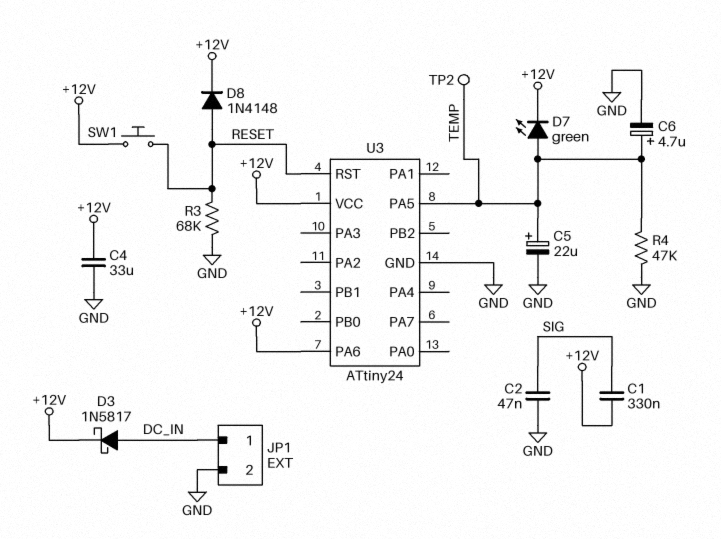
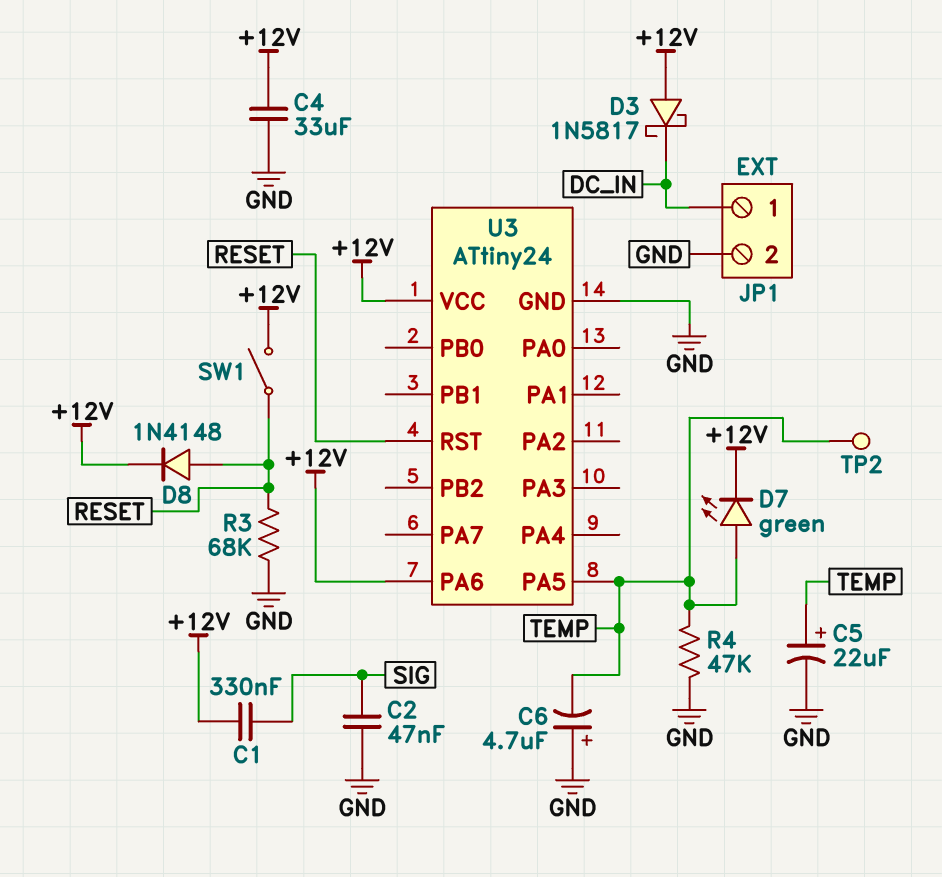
C6: 4.7uF (plus TEMP, minus GND) -> 4.7uF (plus GND, minus TEMP)
D3: schottky 1N5817 (A DC_IN, K +12V) -> schottky 1N5817 (A +12V, K DC_IN)
SW1: button (+12V, RESET) -> switch (+12V, RESET)

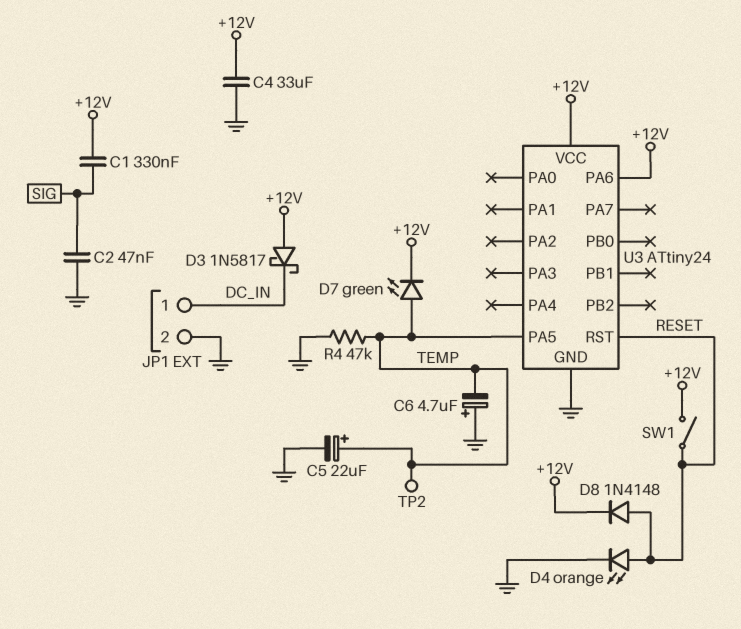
D4: none -> LED orange (A RESET, K GND)
R3: 68k (GND, RESET) -> none

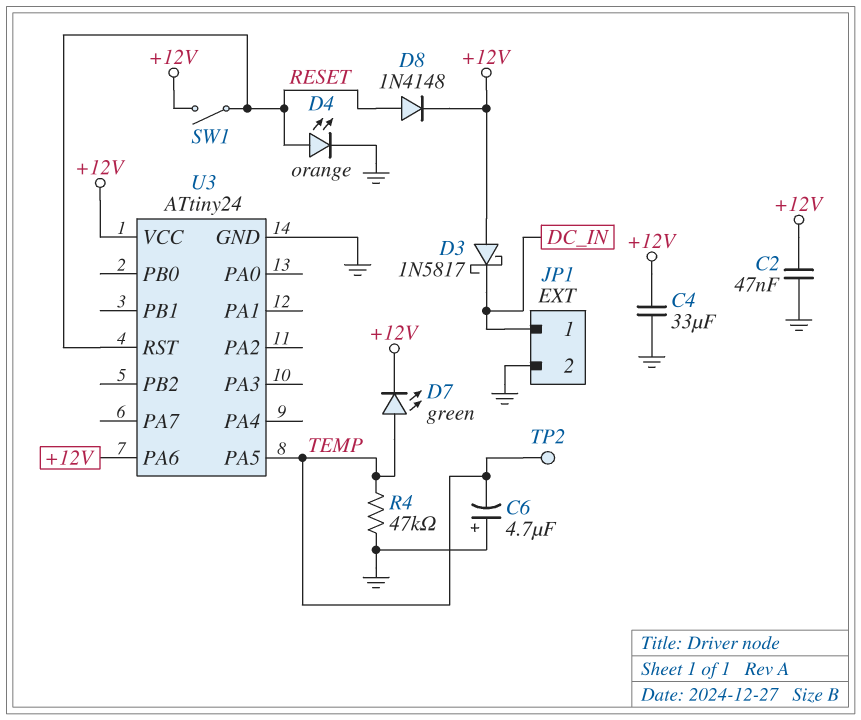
C1: 330nF (+12V, SIG) -> none
C2: 47nF (GND, SIG) -> 47nF (+12V, GND)
C5: 22uF (plus TEMP, minus GND) -> none

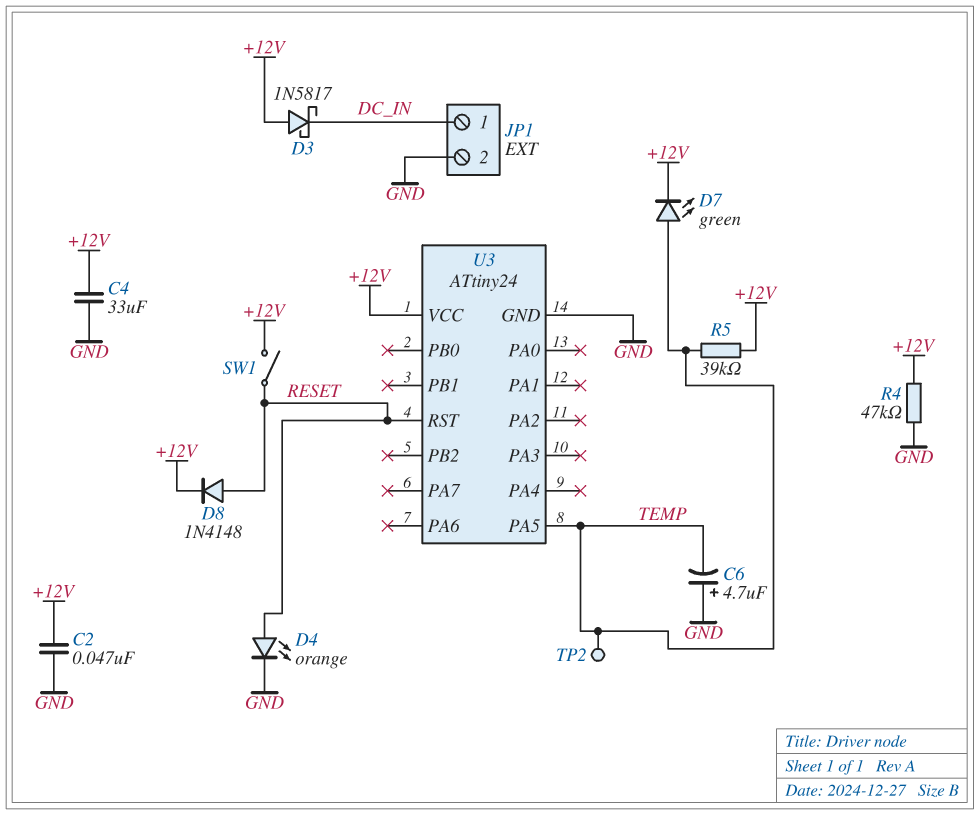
R4: 47k (GND, TEMP) -> 47k (+12V, GND)
R5: none -> 39k (+12V, TEMP)
U3 pin PA6: +12V -> none

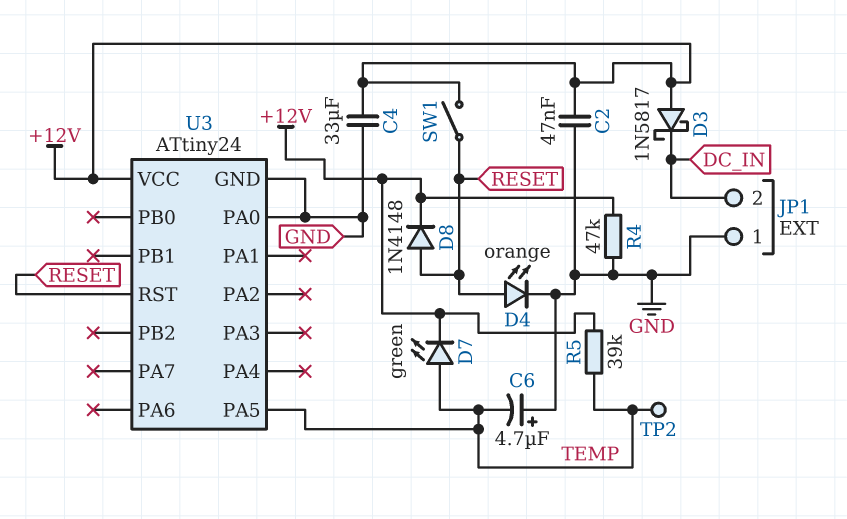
JP1 pin 1: DC_IN -> GND
JP1 pin 2: GND -> DC_IN
U3 pin PA0: none -> GND

